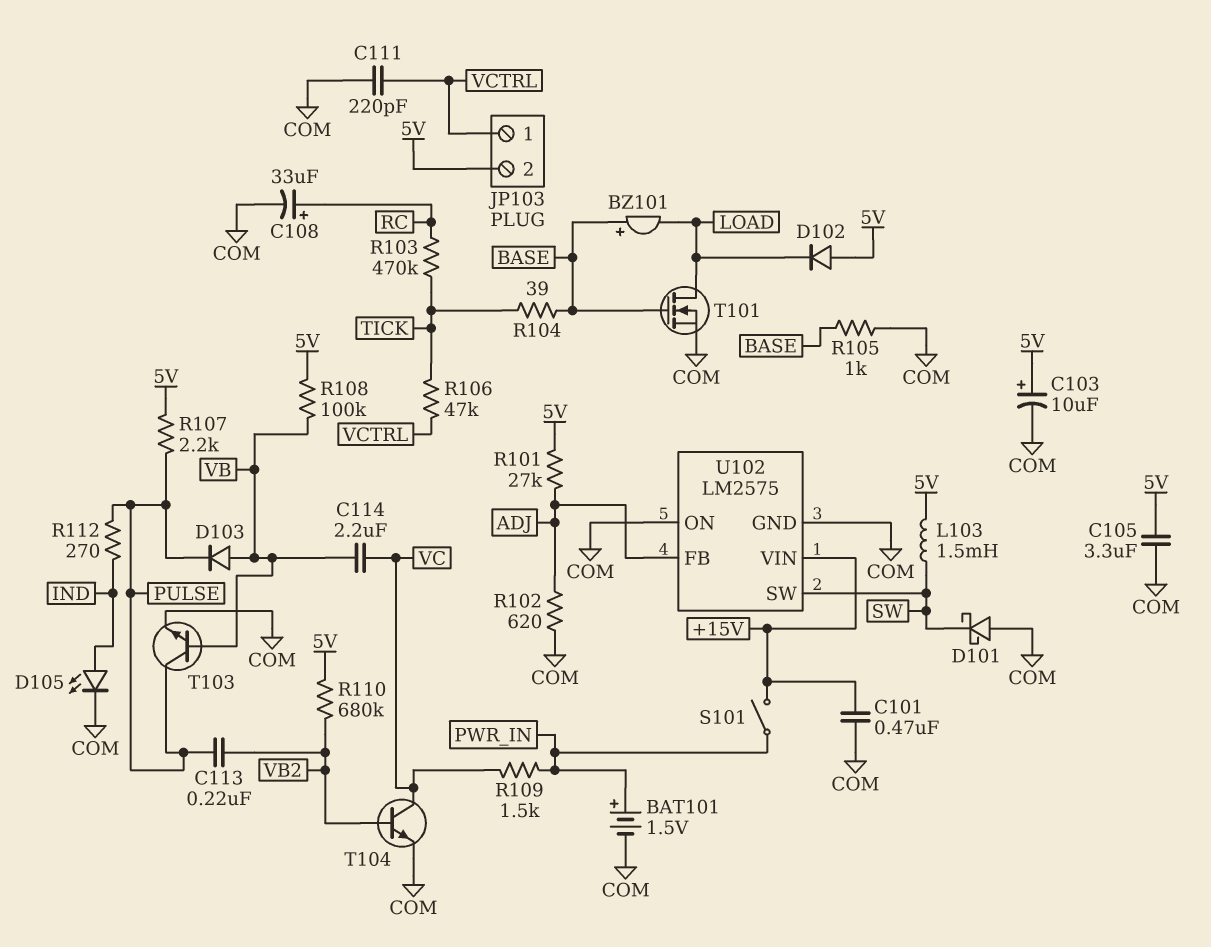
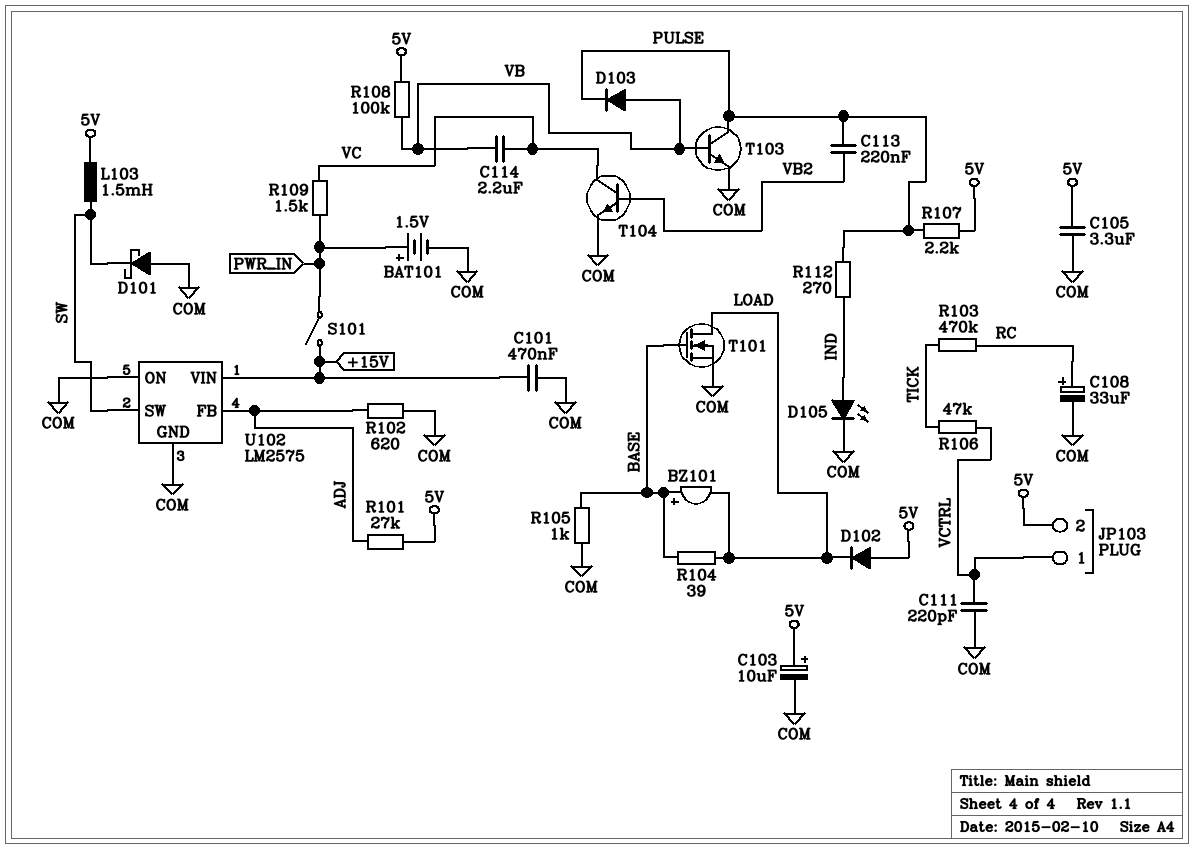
R104: 39 (BASE, TICK) -> 39 (BASE, LOAD)
R110: 680k (5V, VB2) -> none

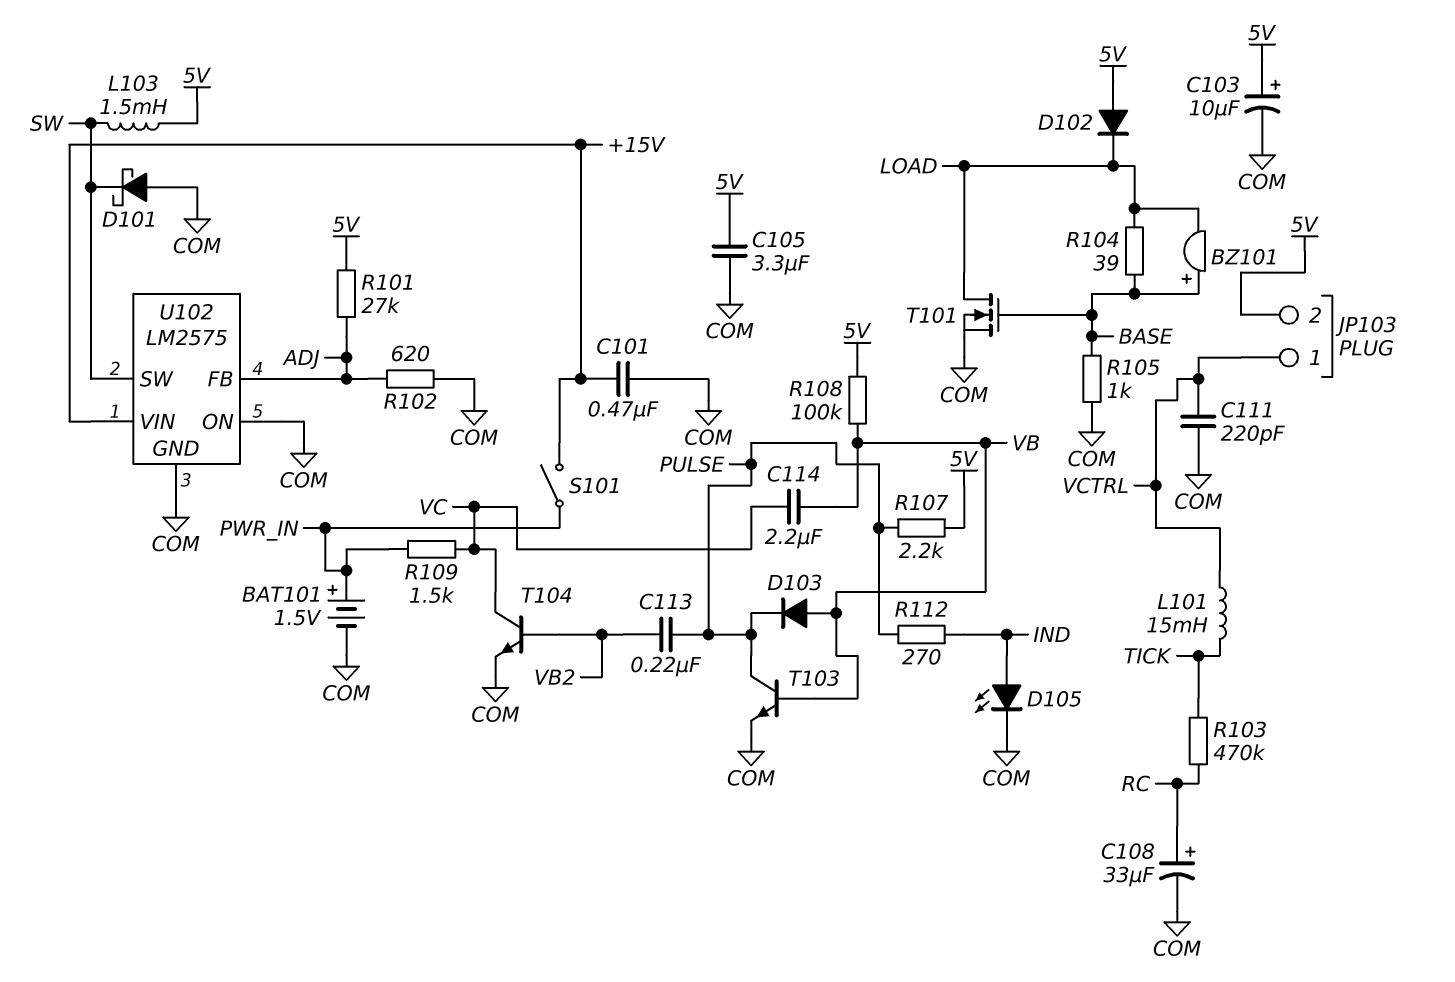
L101: none -> 15mH (TICK, VCTRL)
R106: 47k (TICK, VCTRL) -> none

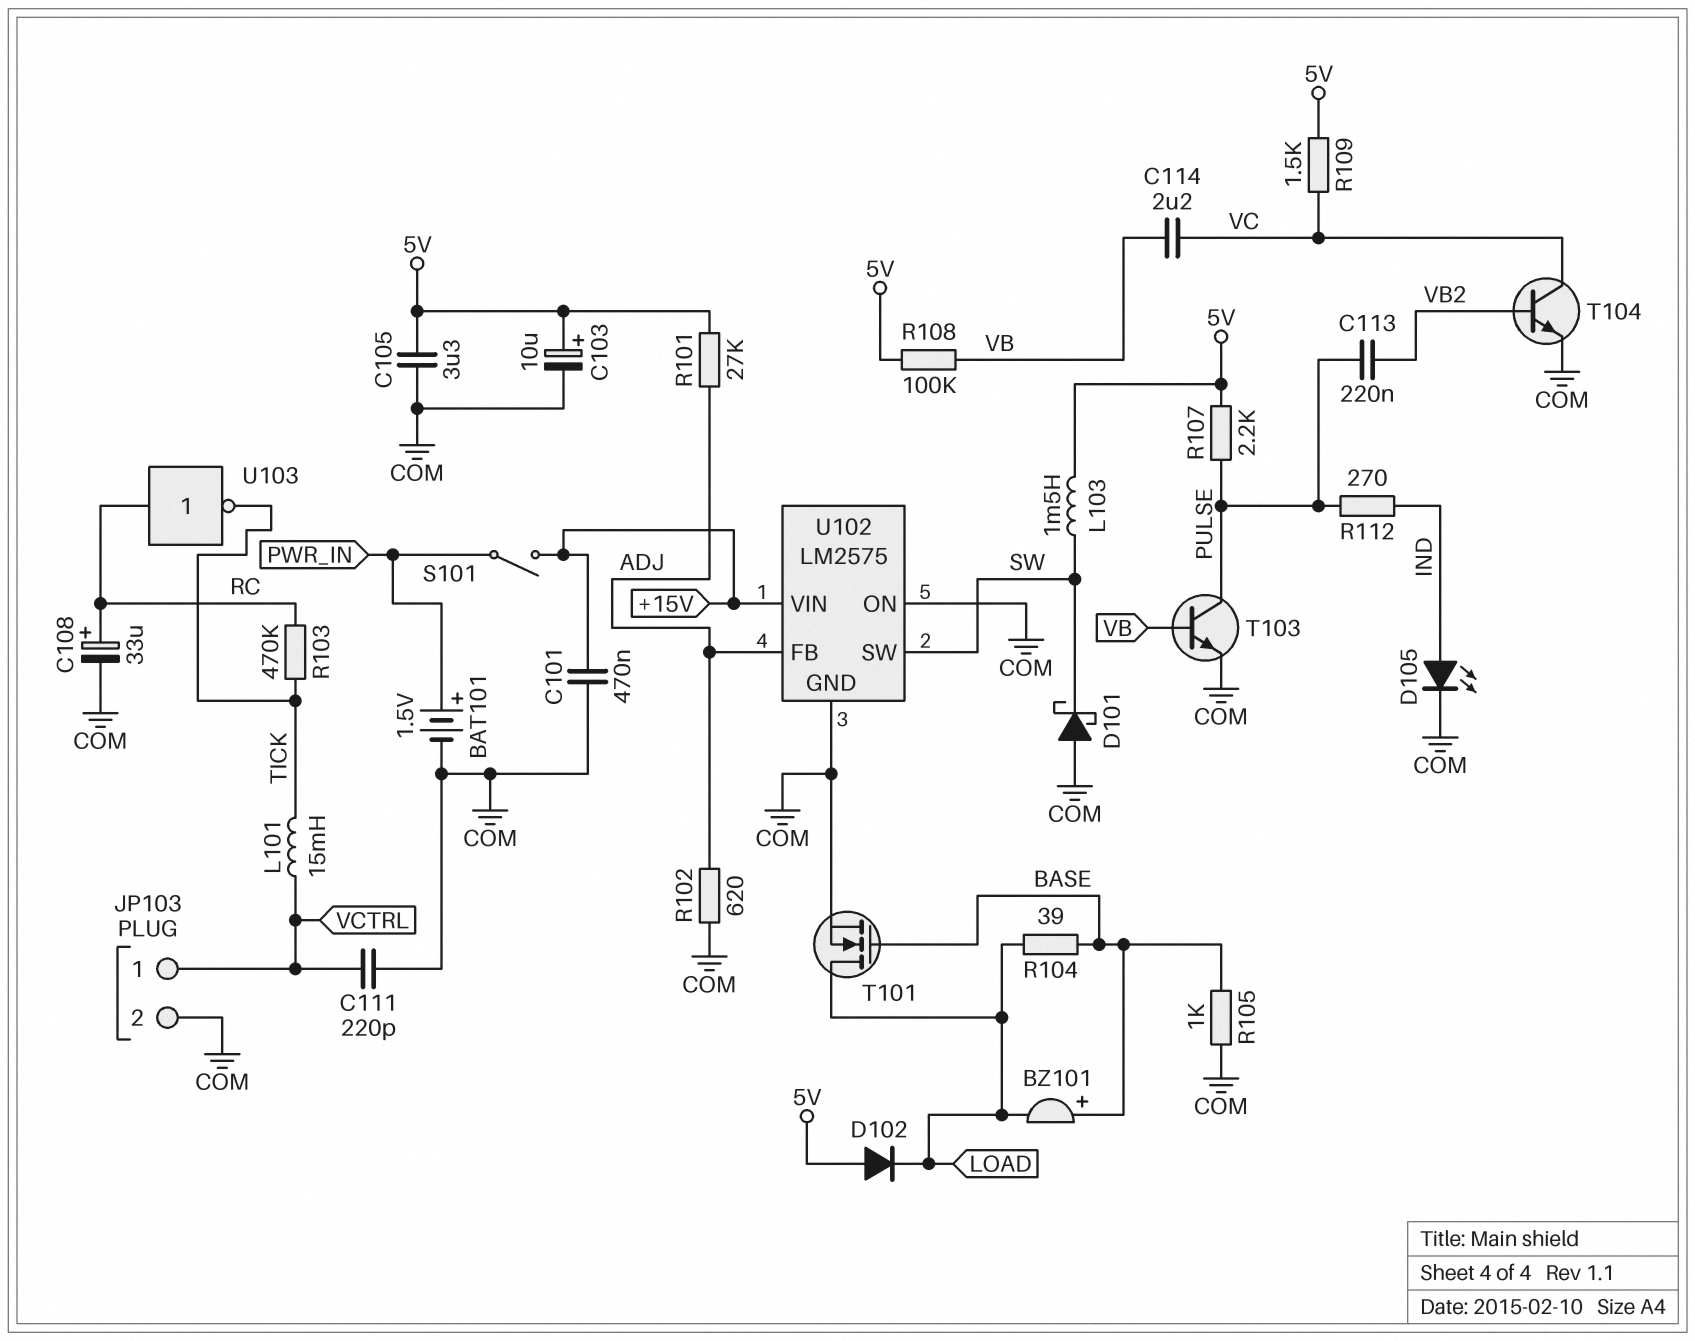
D103: diode (A VB, K PULSE) -> none
JP103 pin 2: 5V -> COM
R109: 1.5k (PWR_IN, VC) -> 1.5k (5V, VC)
U103: none -> NOT (in RC, out TICK)

